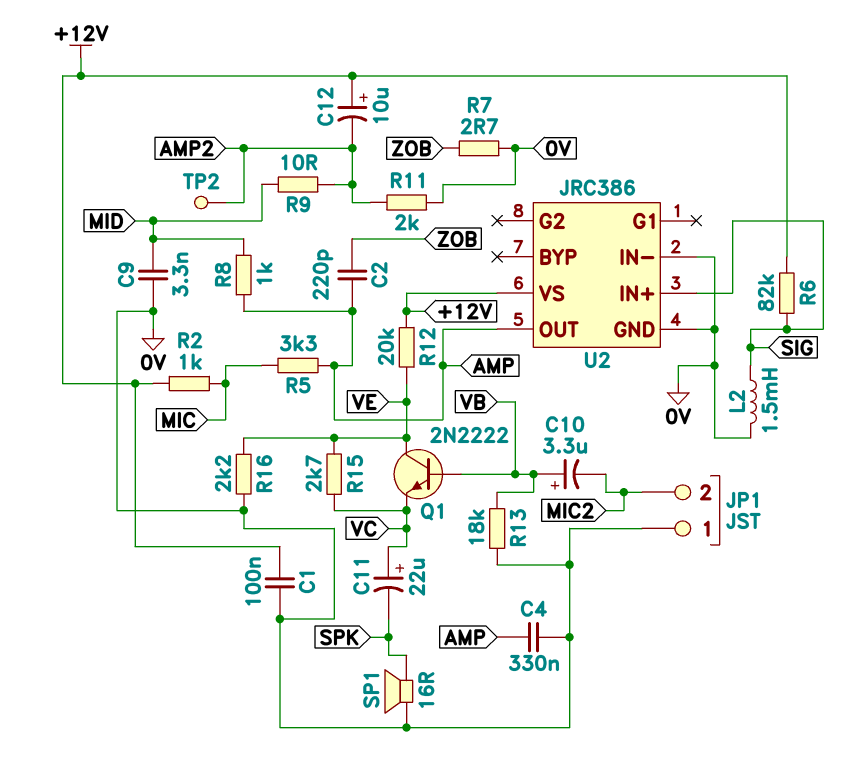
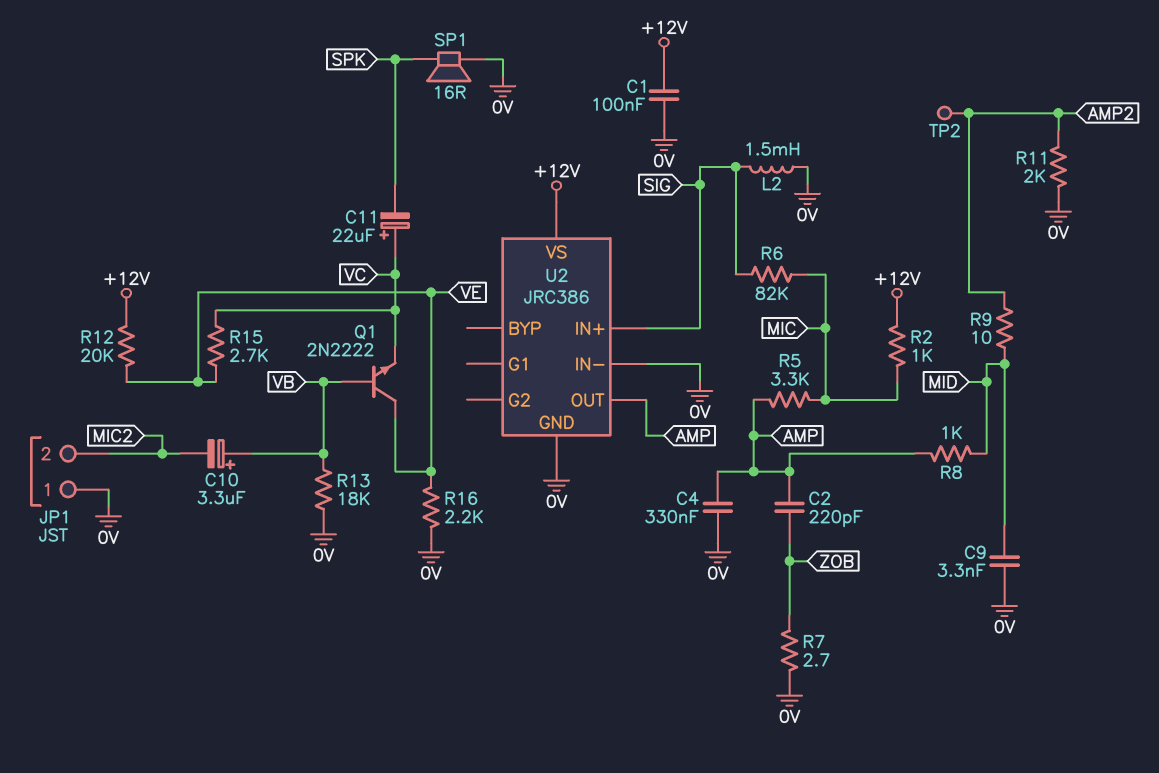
C12: 10uF (plus +12V, minus AMP2) -> none
R6: 82k (+12V, SIG) -> 82k (MIC, SIG)

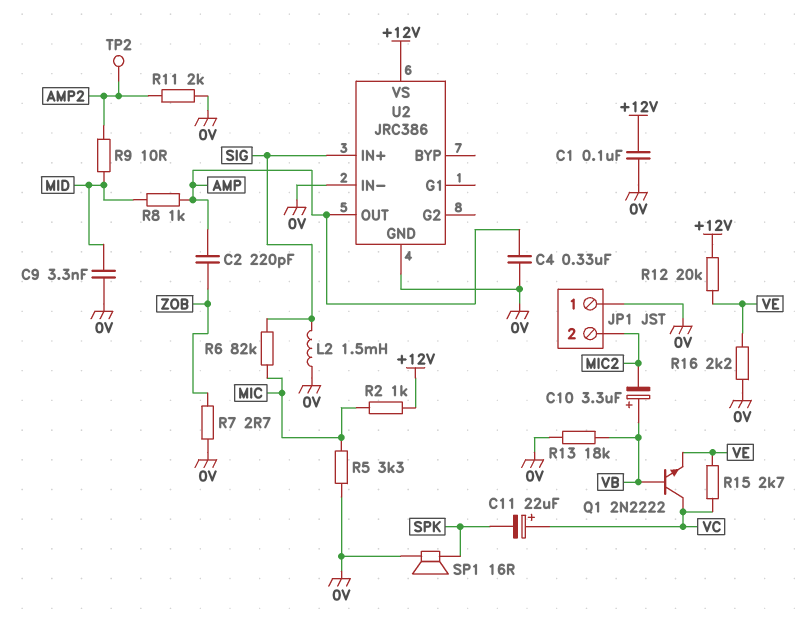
Q1: NPN 2N2222 (B VB, C VE, E VC) -> NPN 2N2222 (B VB, C VC, E VE)
R5: 3.3k (AMP, MIC) -> 3.3k (0V, MIC)

